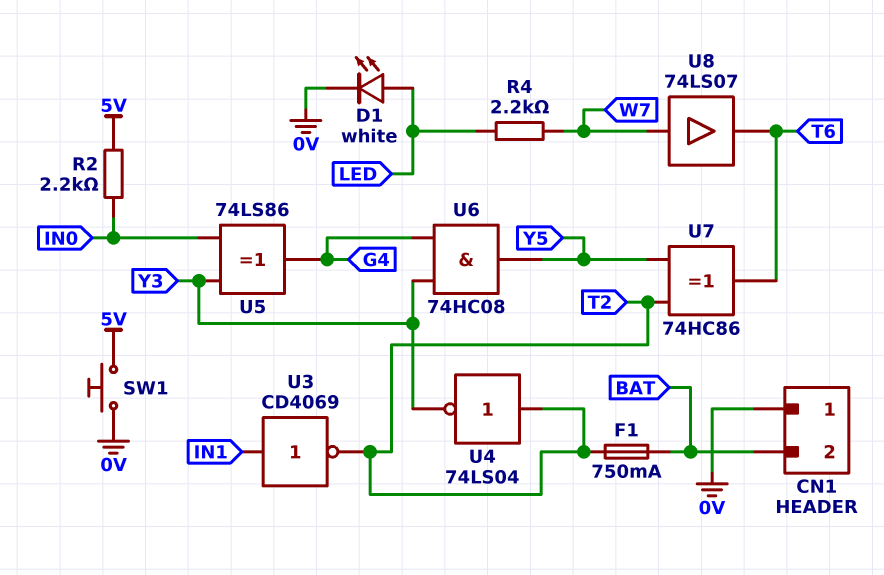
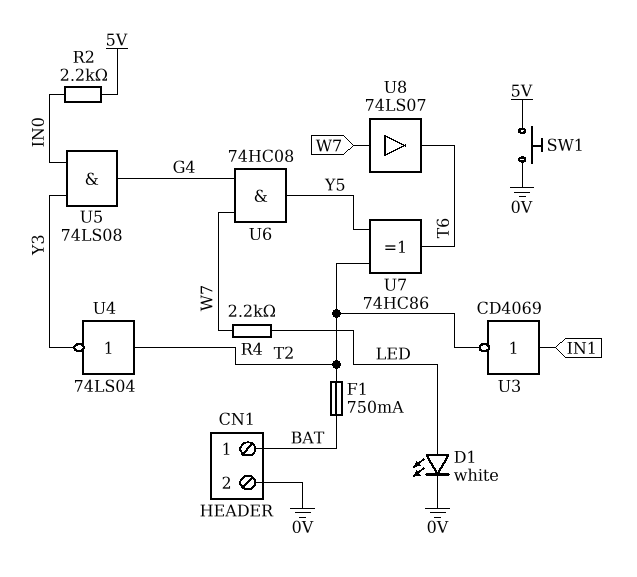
CN1 pin 1: 0V -> BAT
CN1 pin 2: BAT -> 0V
U5: XOR 74LS86 (in IN0, in Y3, out G4) -> AND 74LS08 (in IN0, in Y3, out G4)
U6: AND 74HC08 (in G4, in Y3, out Y5) -> AND 74HC08 (in G4, in W7, out Y5)

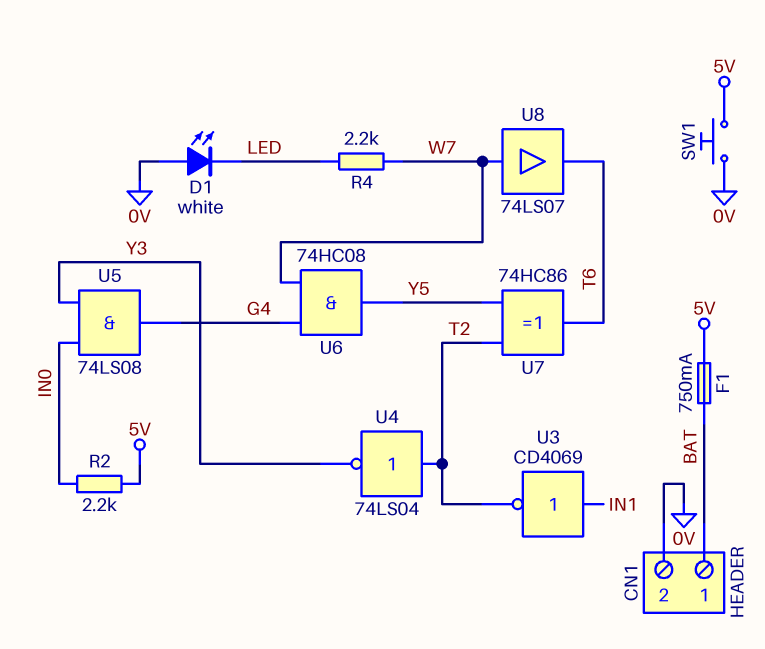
D1: LED white (A LED, K 0V) -> LED white (A 0V, K LED)
F1: 750mA (BAT, T2) -> 750mA (5V, BAT)

